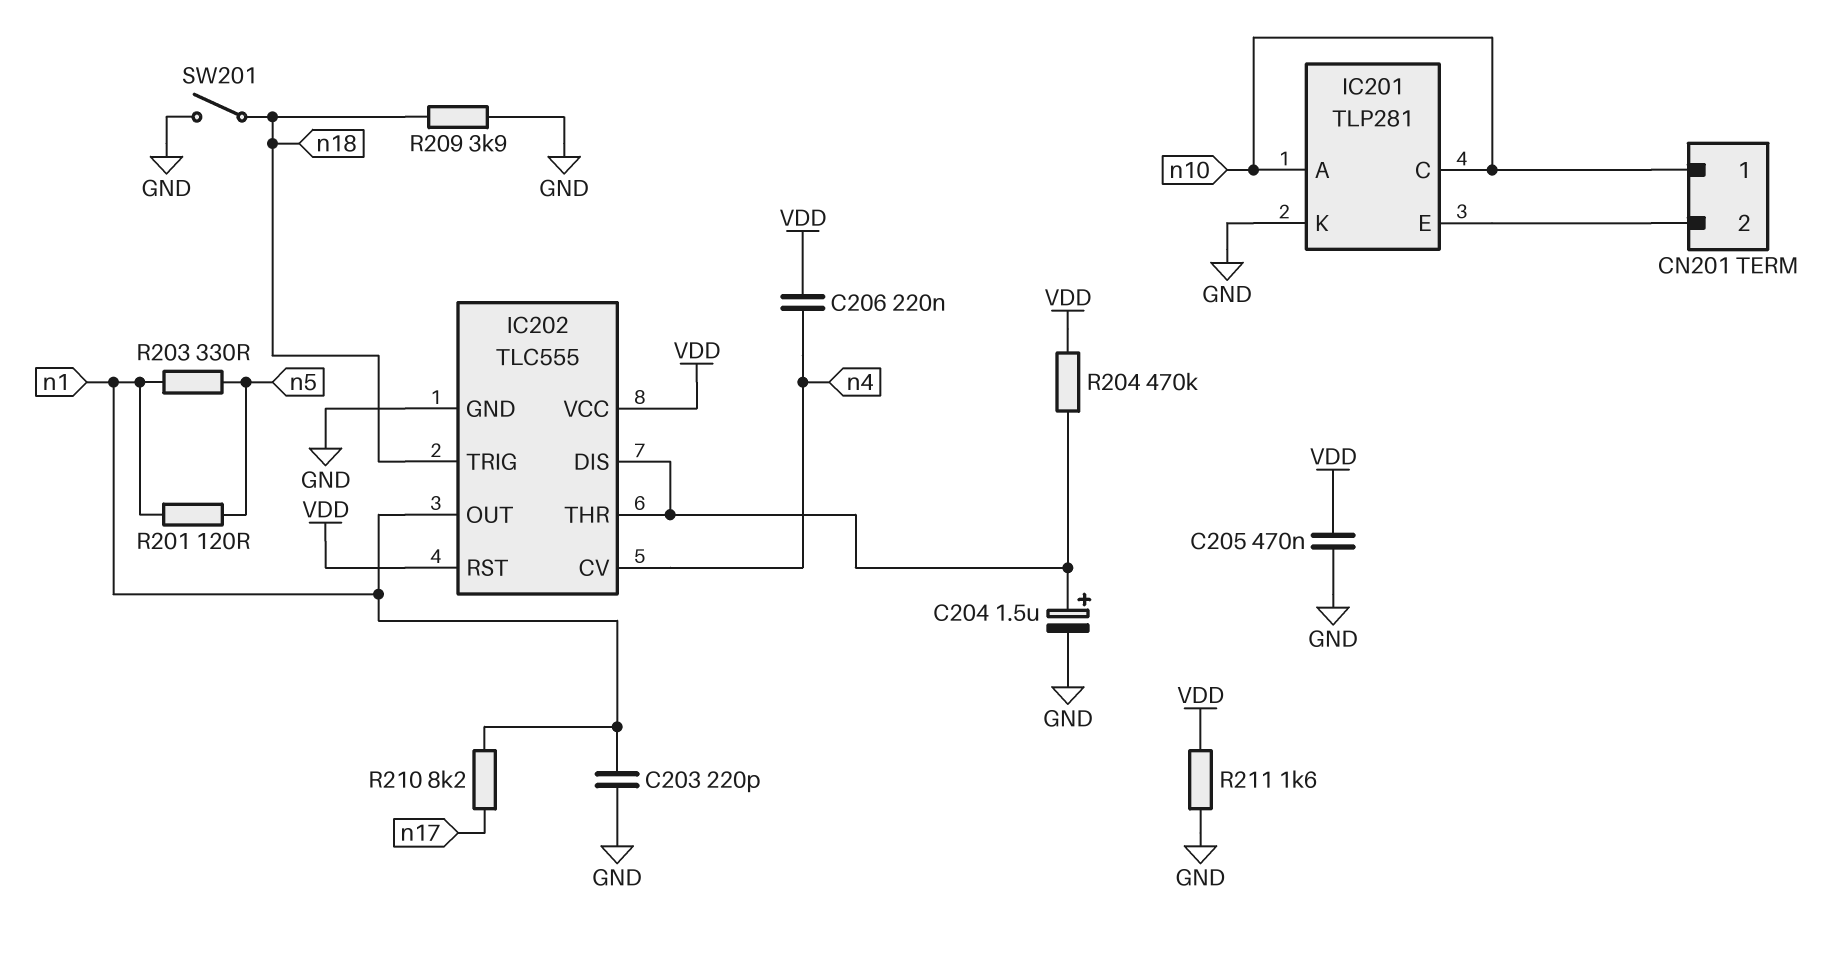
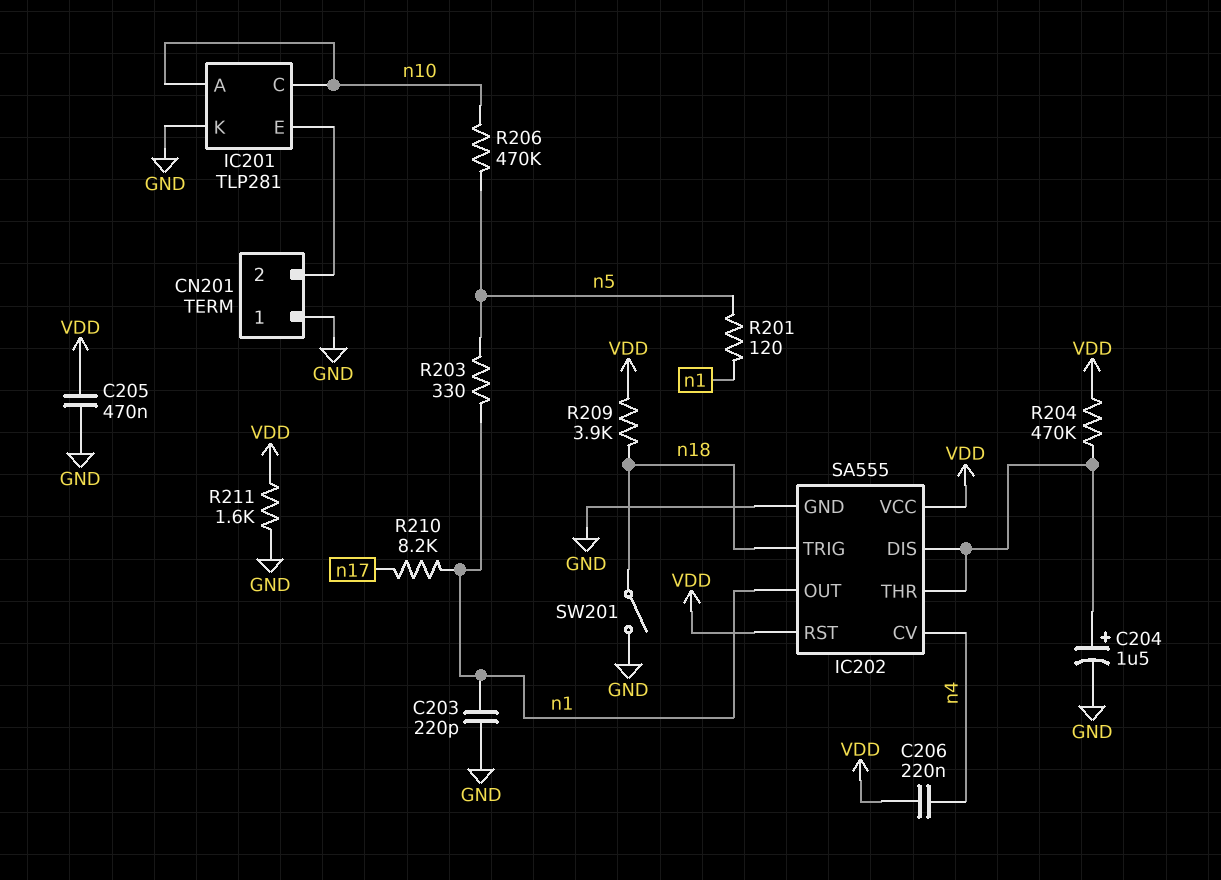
CN201 pin 1: n10 -> GND
IC202: TLC555 -> SA555
R206: none -> 470k (n5, n10)
R209: 3.9k (GND, n18) -> 3.9k (VDD, n18)

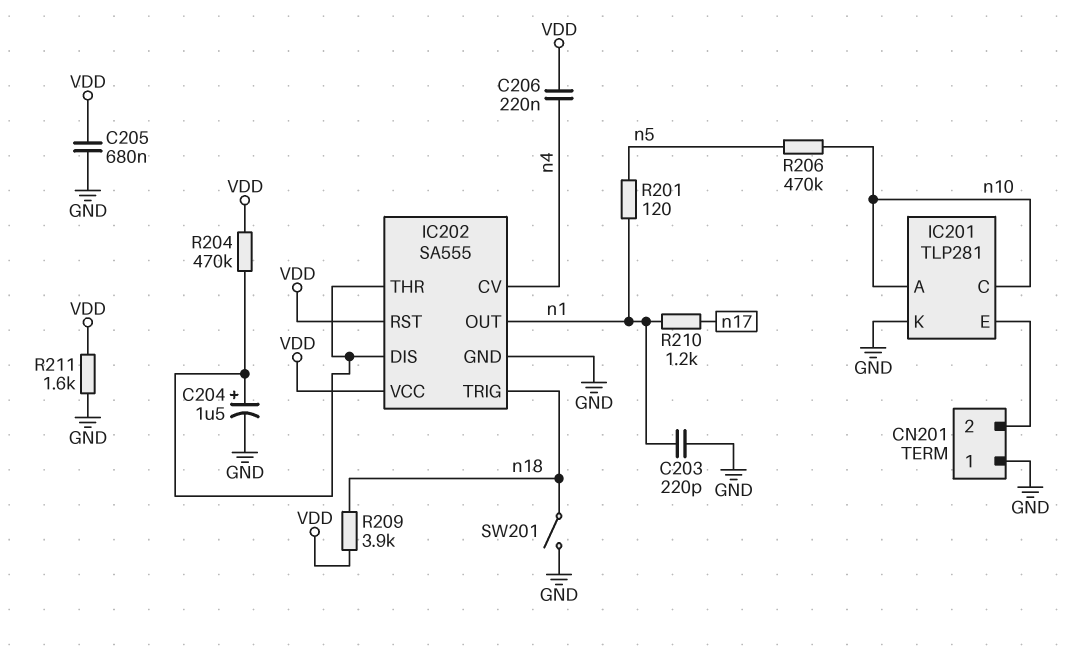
C205: 470nF (GND, VDD) -> 680nF (GND, VDD)
R203: 330 (n1, n5) -> none
R210: 8.2k (n1, n17) -> 1.2k (n1, n17)

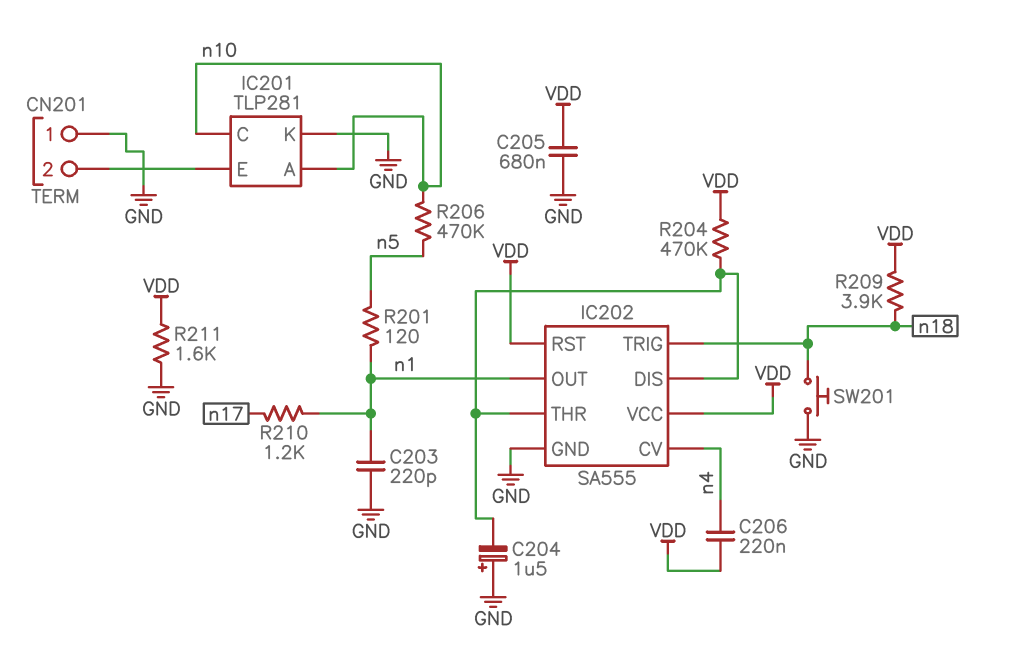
C204: 1.5uF (plus IC202/DIS, minus GND) -> 1.5uF (plus GND, minus IC202/DIS)
SW201: switch (GND, n18) -> button (GND, n18)

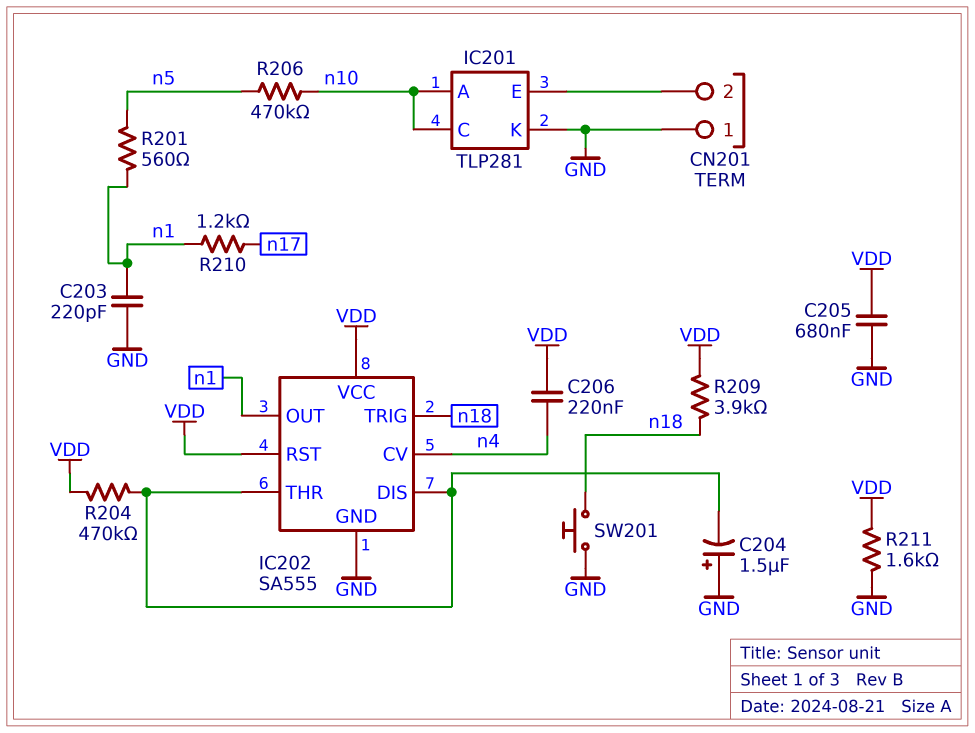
R201: 120 (n1, n5) -> 560 (n1, n5)

